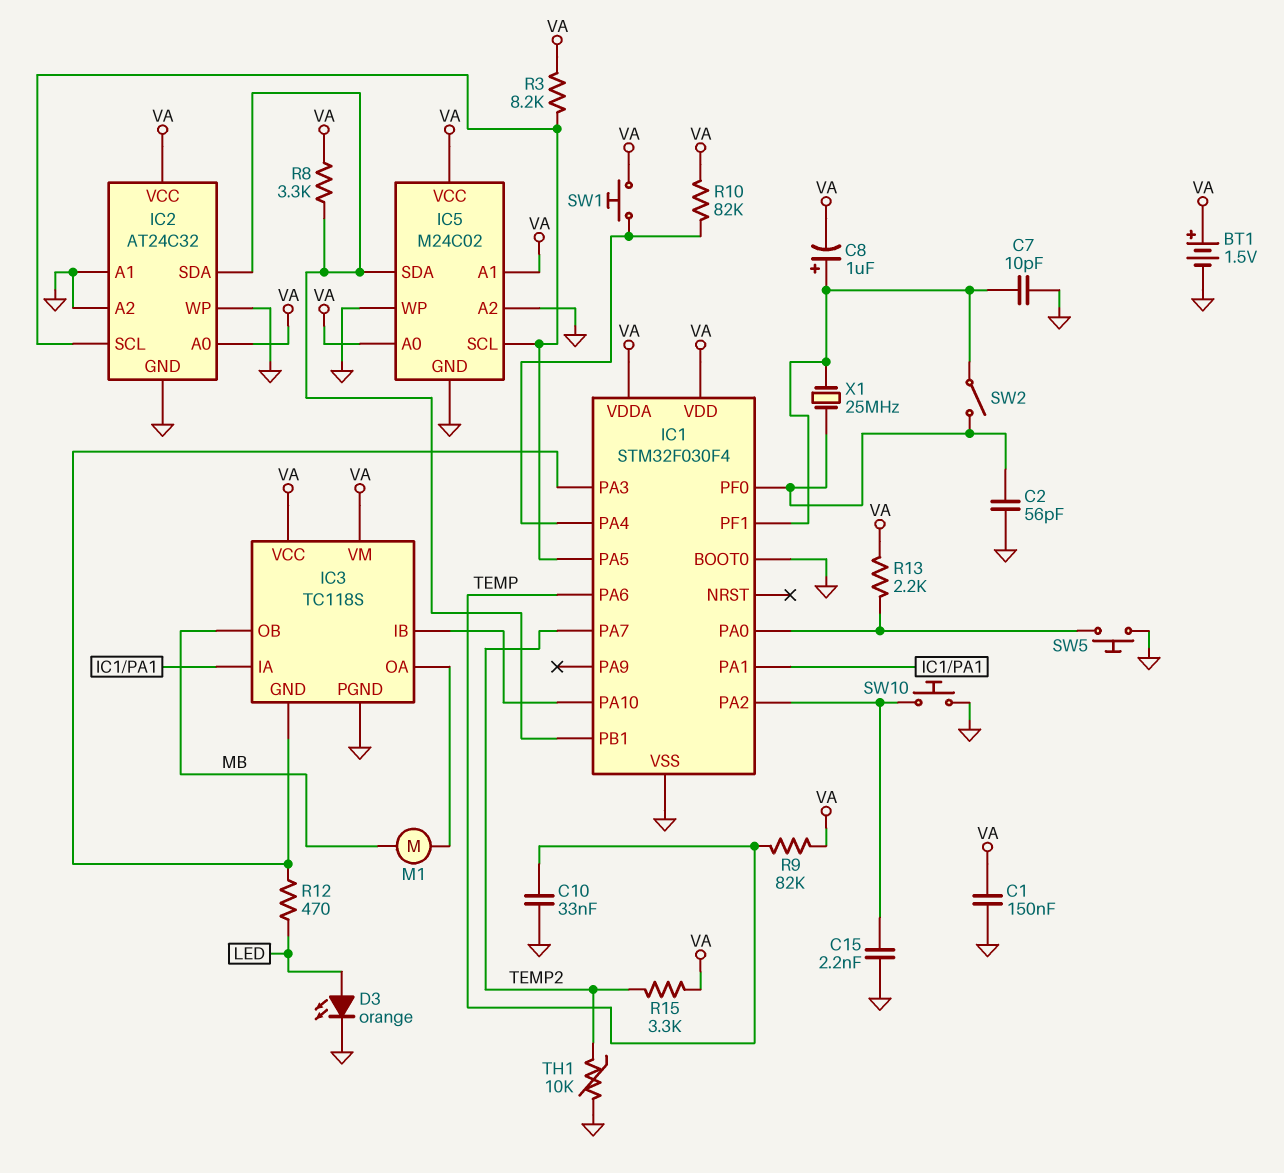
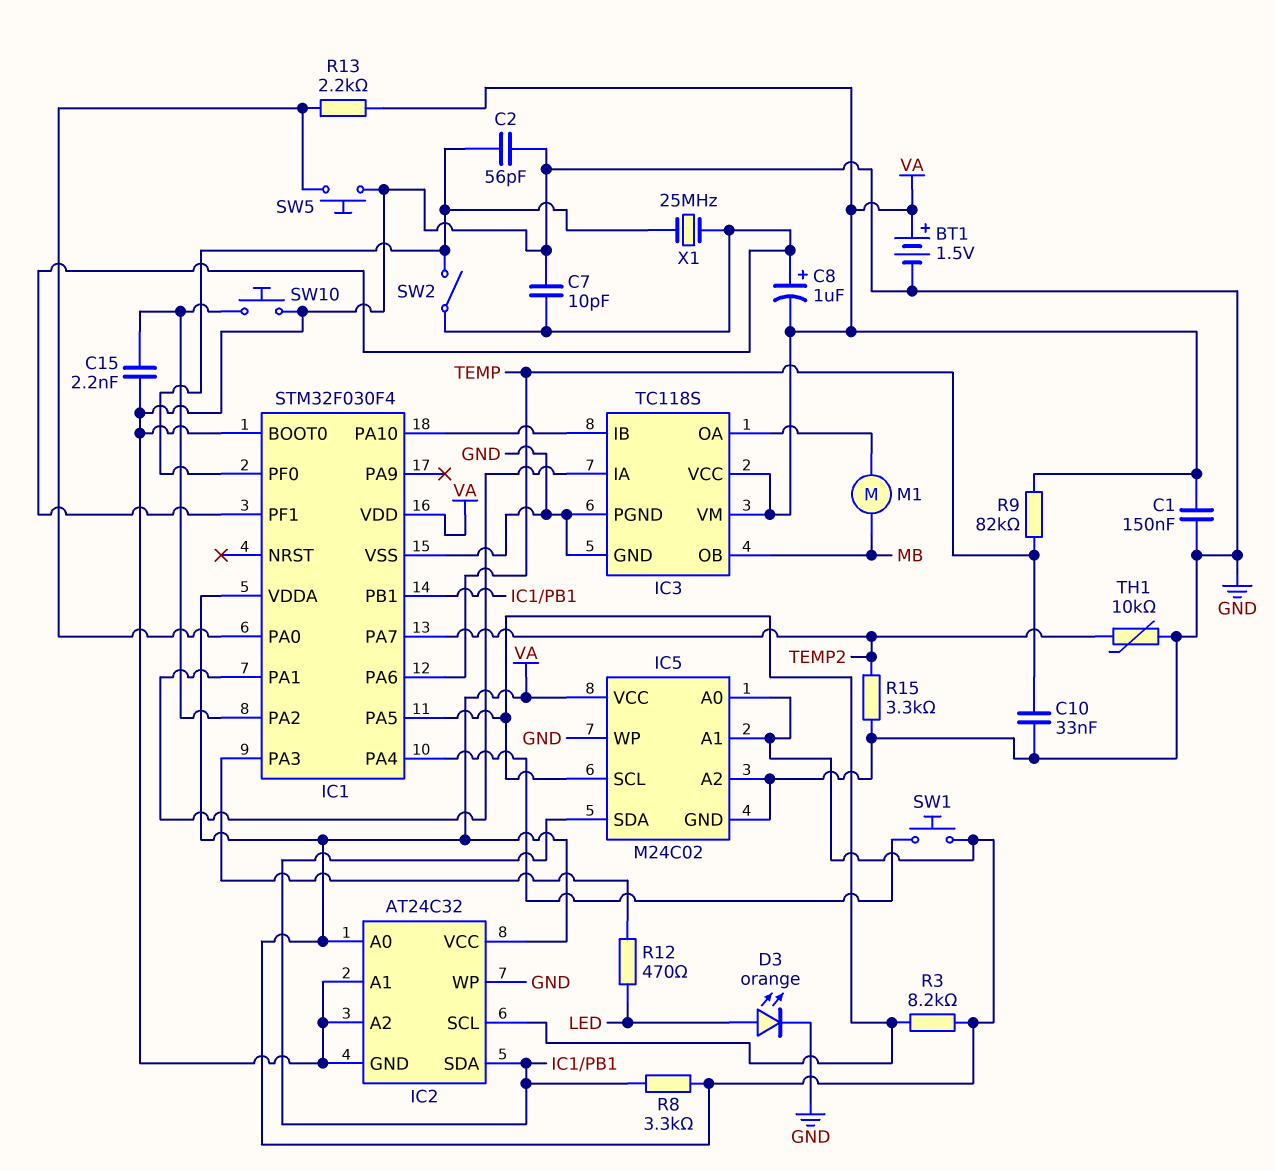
IC3 pin GND: IC1/PA3 -> GND
R10: 82k (IC1/PA4, VA) -> none
R15: 3.3k (TEMP2, VA) -> 3.3k (GND, TEMP2)

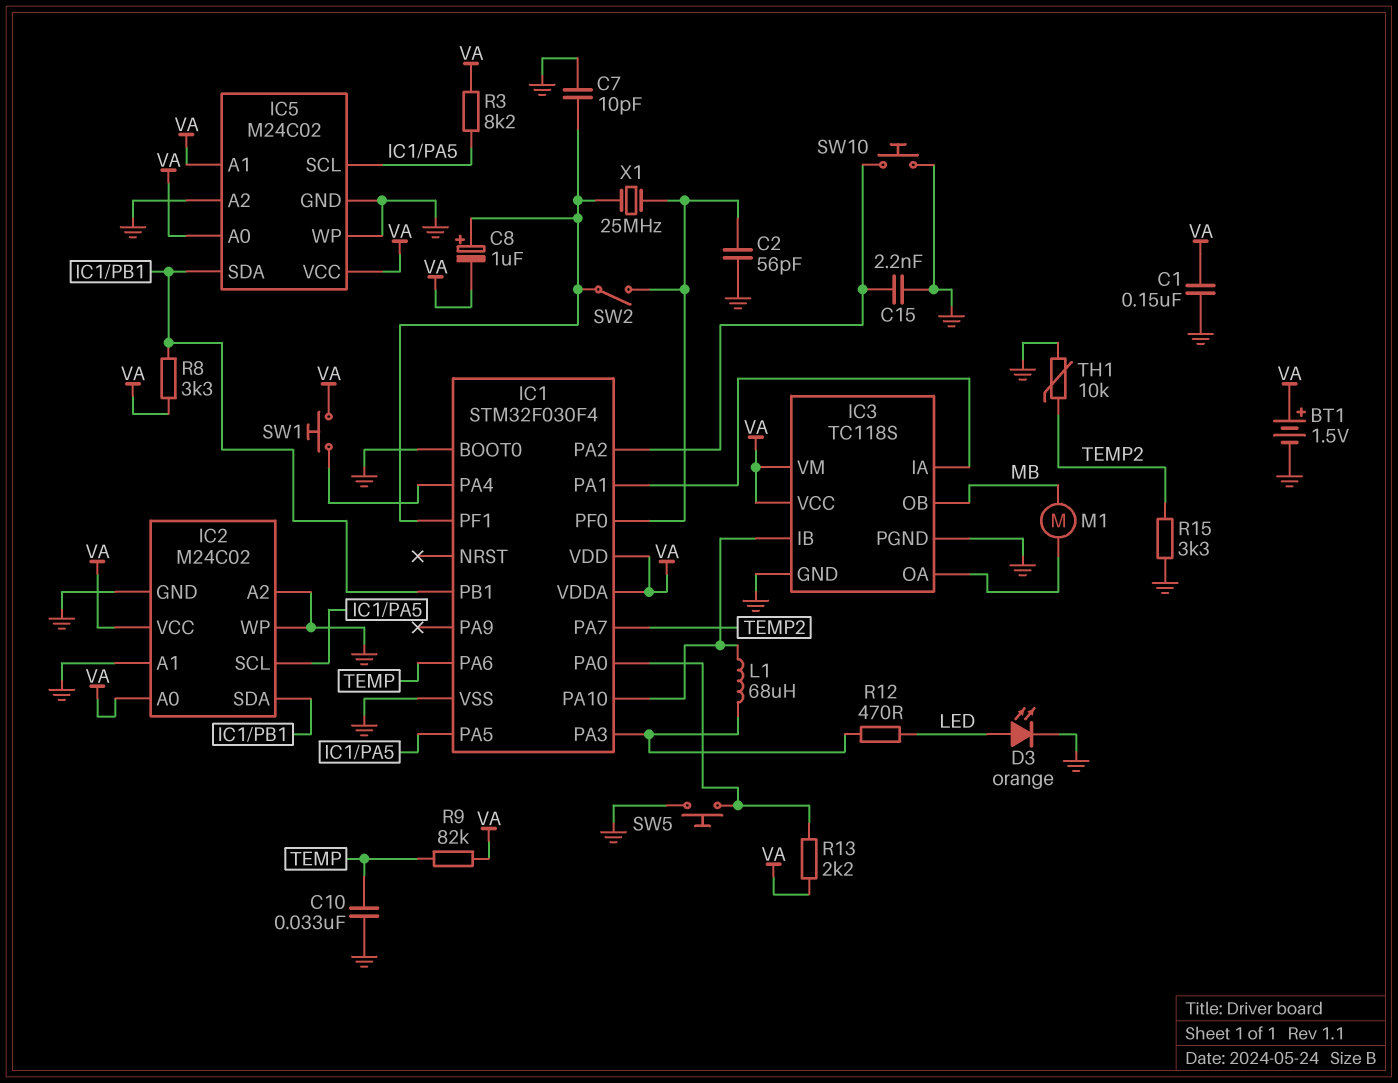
IC2: AT24C32 -> M24C02
L1: none -> 68uH (IC1/PA3, IC1/PA10)

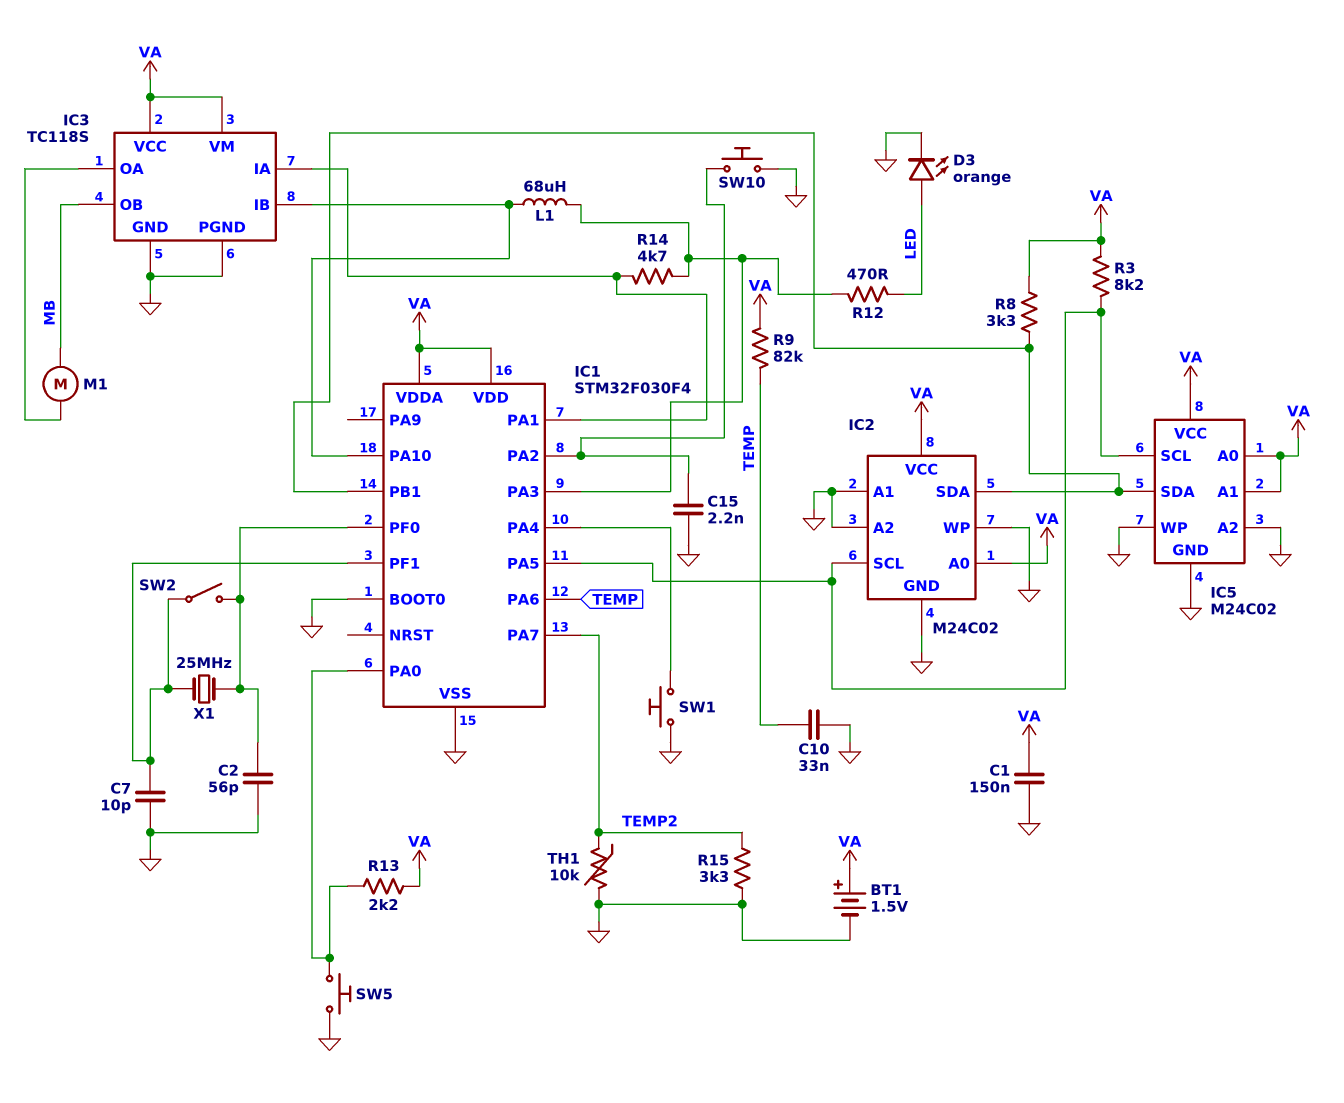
C8: 1uF (plus IC1/PF1, minus VA) -> none
R14: none -> 4.7k (IC1/PA1, IC1/PA3)
SW1: button (IC1/PA4, VA) -> button (GND, IC1/PA4)

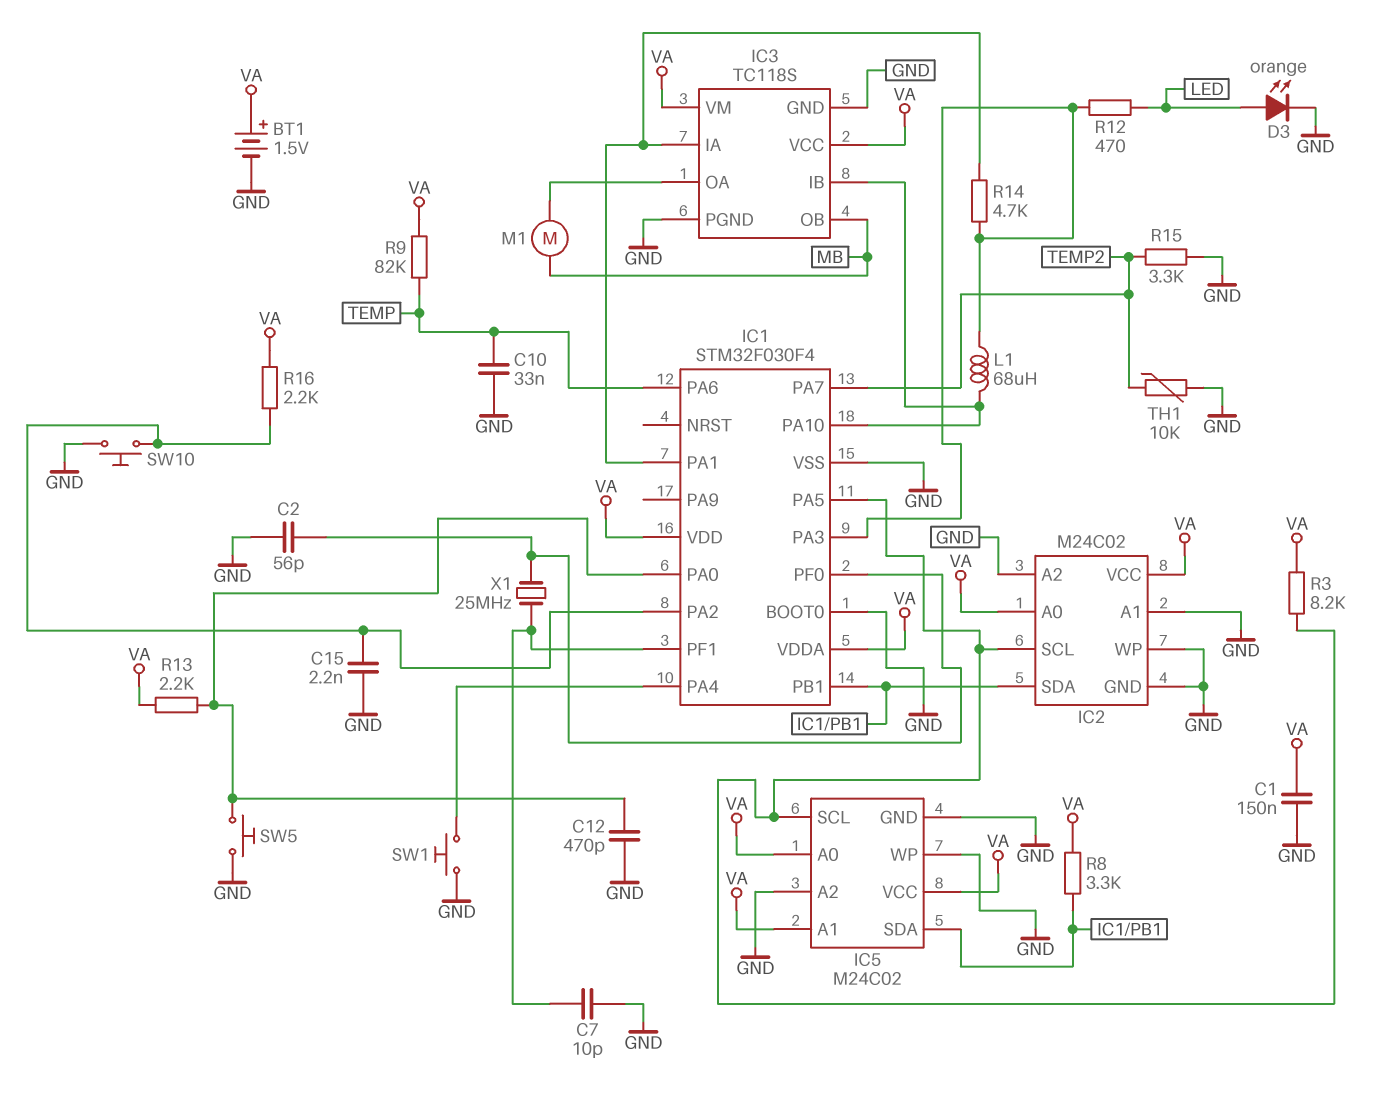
C12: none -> 470pF (GND, IC1/PA0)
R16: none -> 2.2k (IC1/PA2, VA)
SW2: switch (IC1/PF0, IC1/PF1) -> none

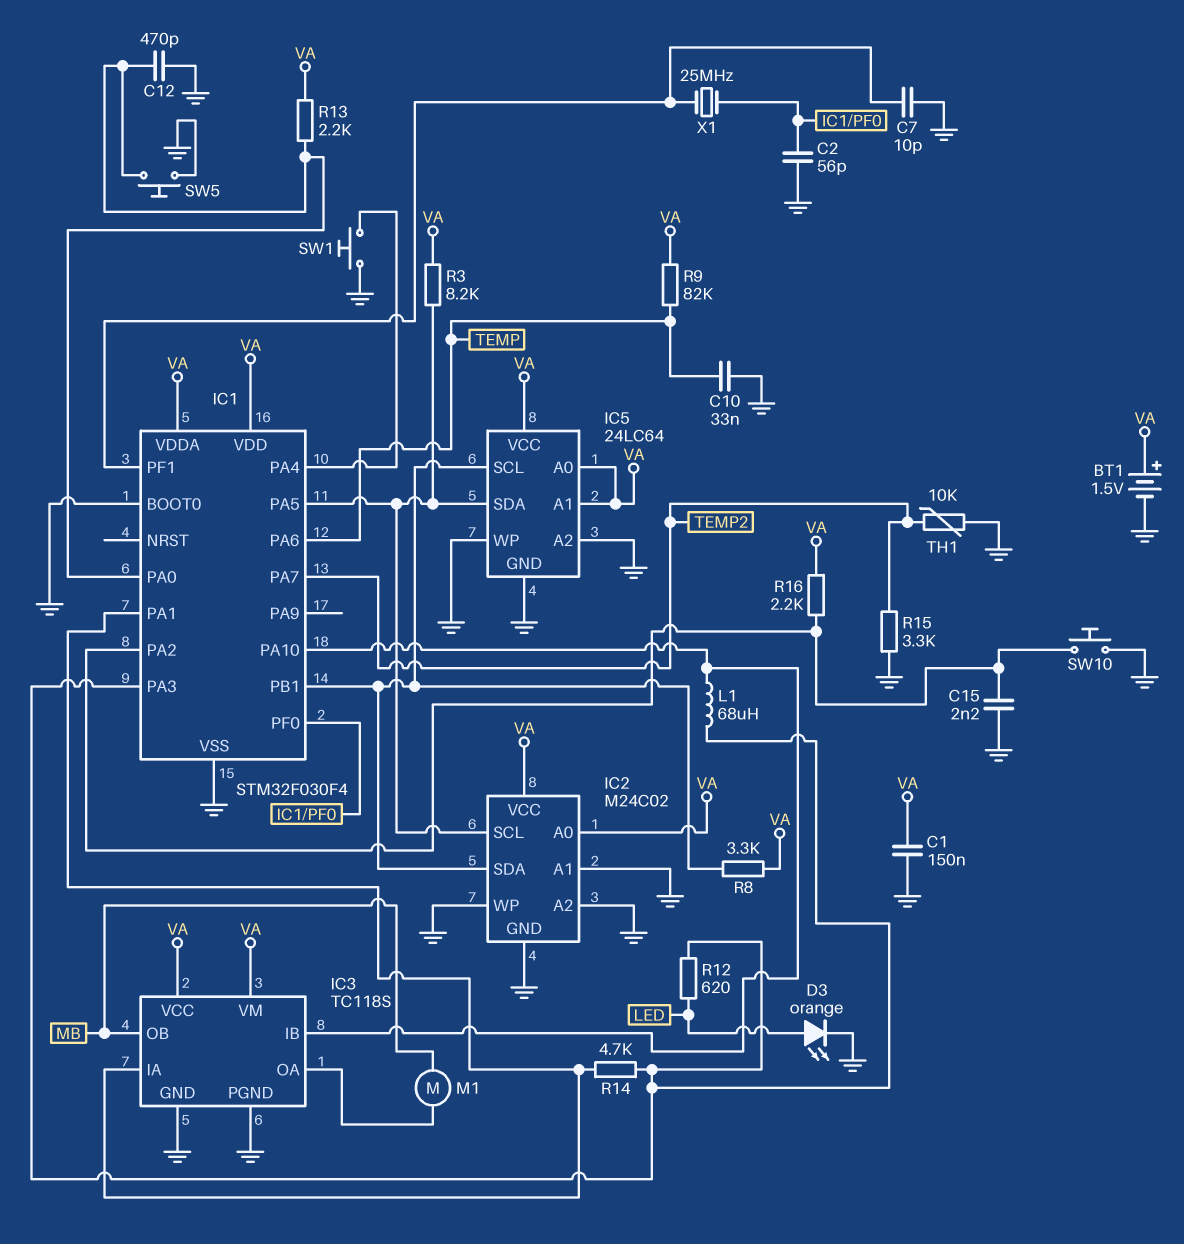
IC5: M24C02 -> 24LC64
IC5 pin SCL: IC1/PA5 -> IC1/PB1
IC5 pin SDA: IC1/PB1 -> IC1/PA5
R12: 470 (IC1/PA3, LED) -> 620 (IC1/PA3, LED)

